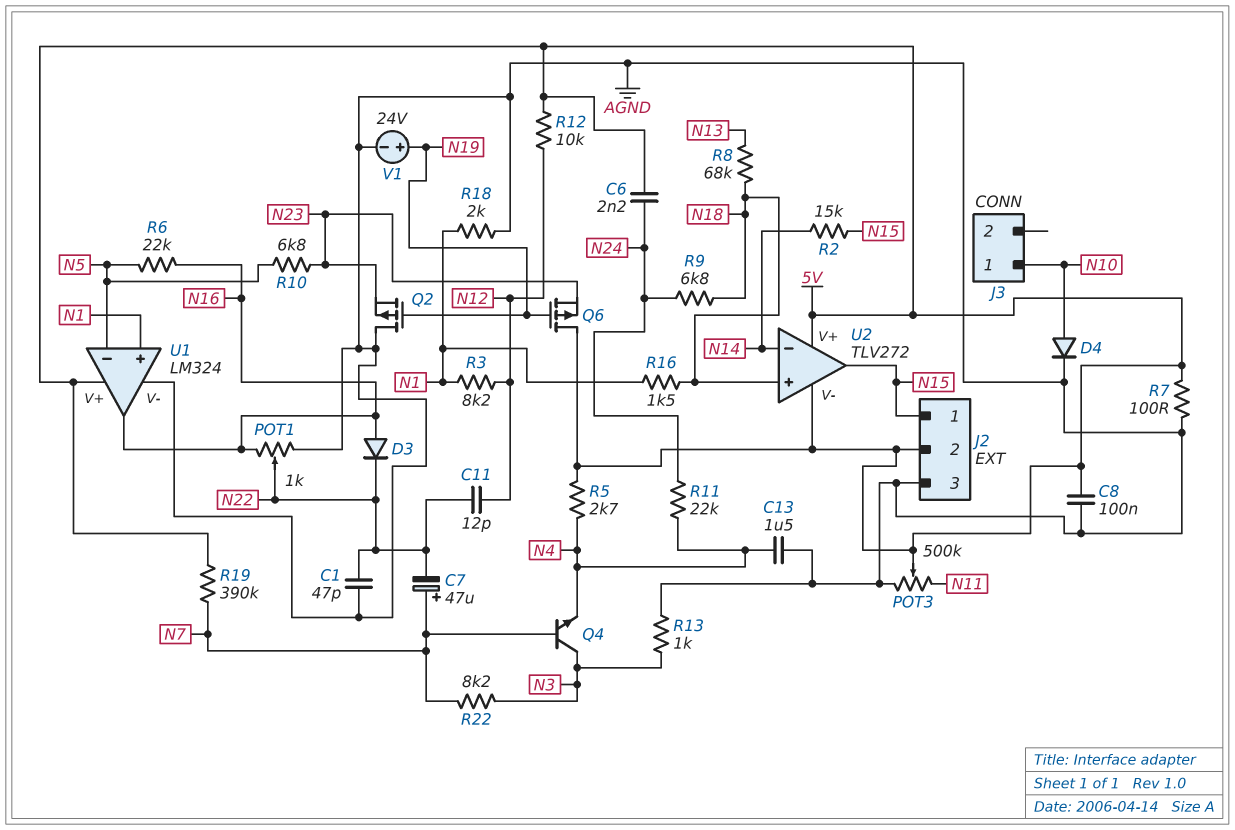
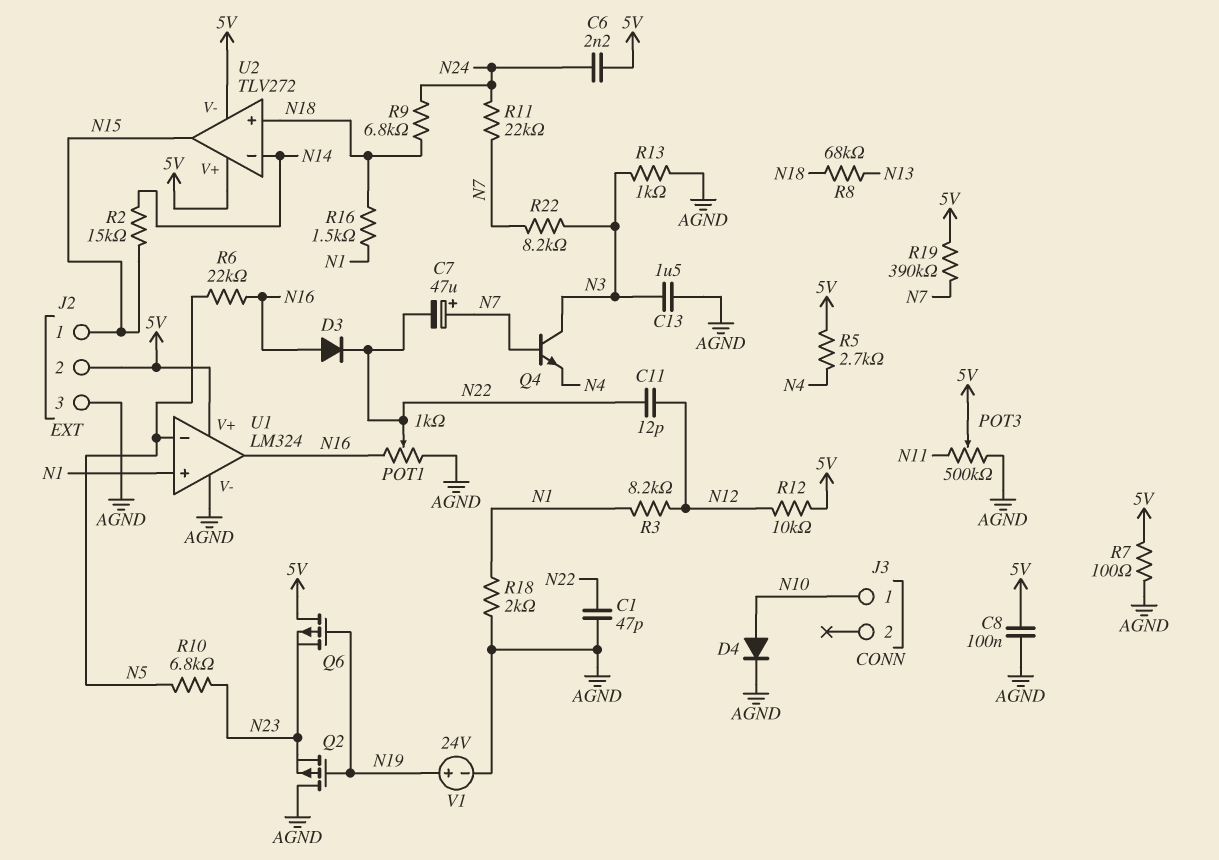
C13: 1.5uF (AGND, N4) -> 1.5uF (AGND, N3)
R11: 22k (N4, N24) -> 22k (N7, N24)

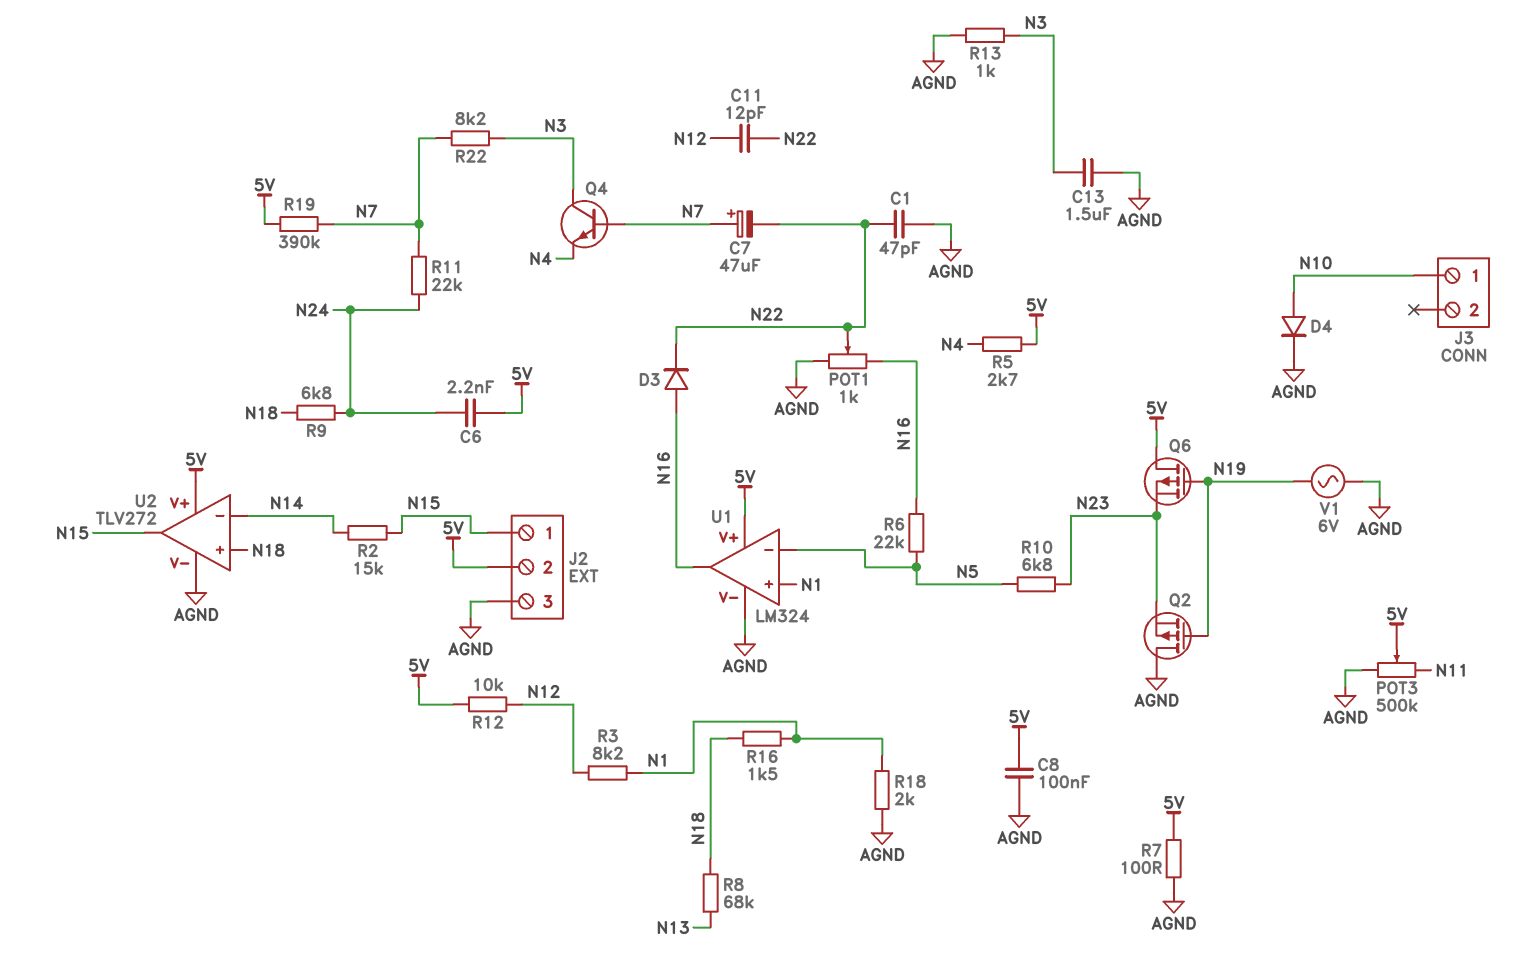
U2 pin V-: 5V -> AGND
V1: 24V (plus N19, minus AGND) -> AC 6V (AGND, N19)

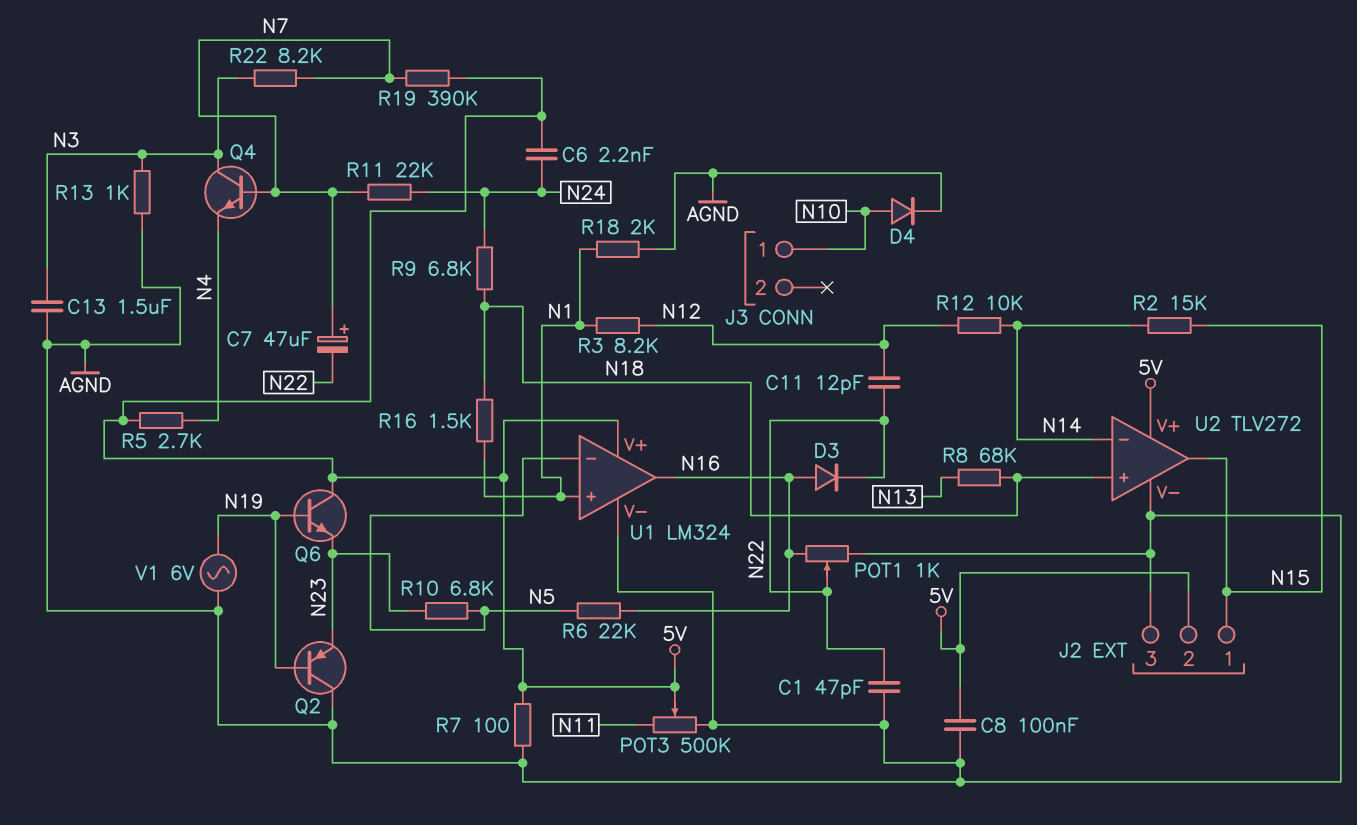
Q2: PMOS (G N19, D AGND, S N23) -> PNP (B N19, C AGND, E N23)
Q6: PMOS (G N19, D 5V, S N23) -> NPN (B N19, C 5V, E N23)
R12: 10k (5V, N12) -> 10k (N12, N14)

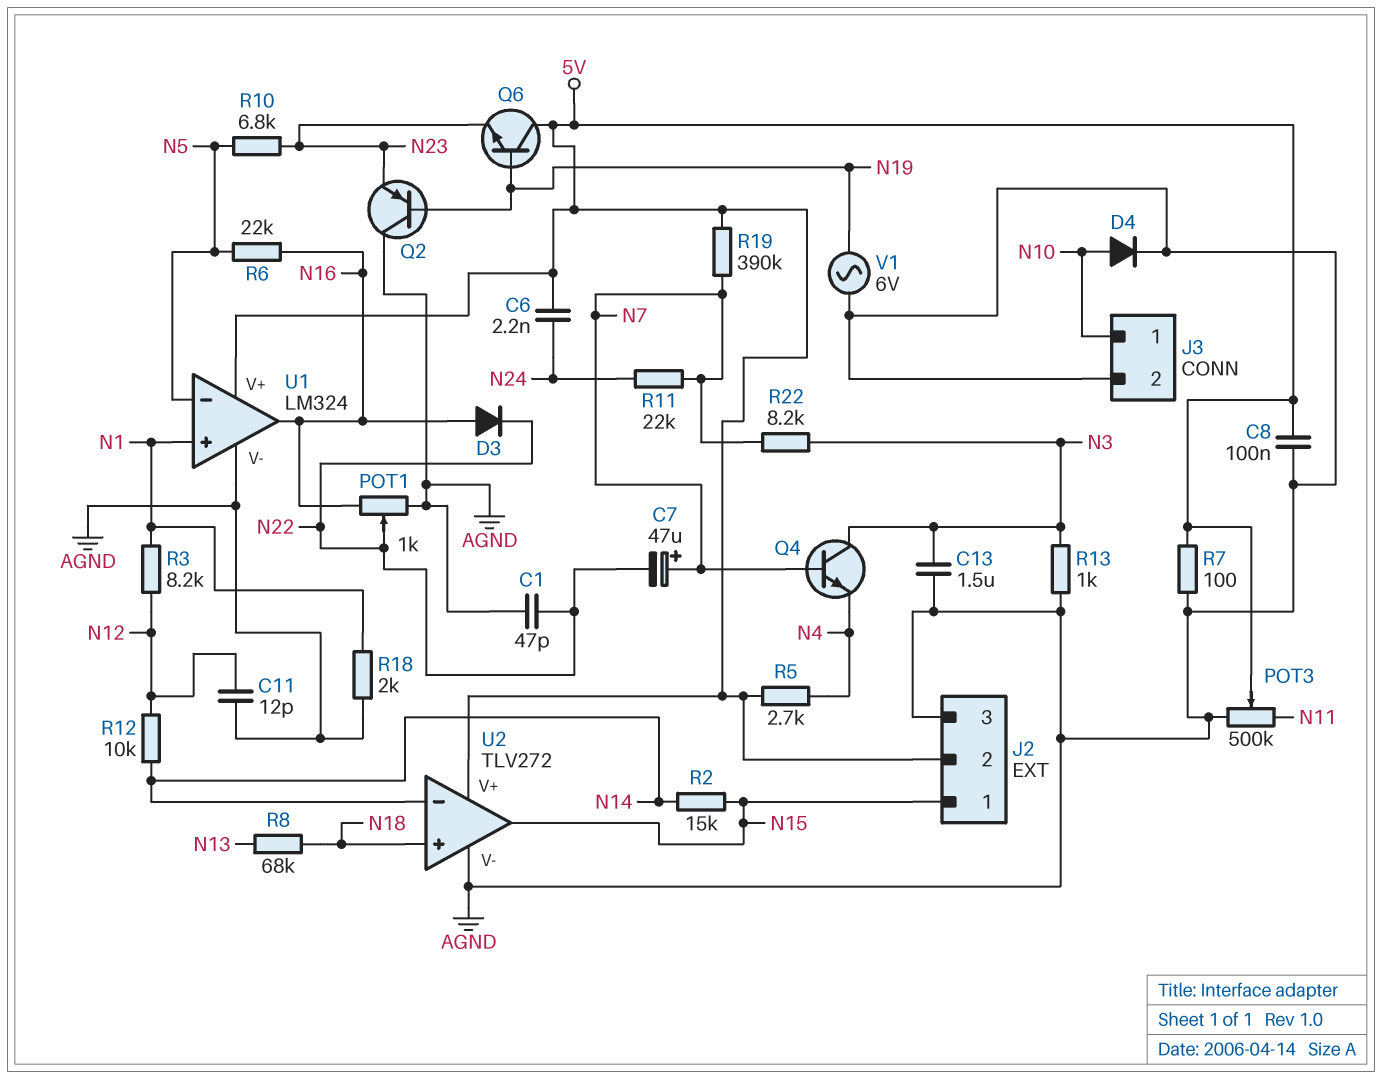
C11: 12pF (N12, N22) -> 12pF (AGND, N12)
J3 pin 2: none -> AGND
R9: 6.8k (N18, N24) -> none
R16: 1.5k (N1, N18) -> none

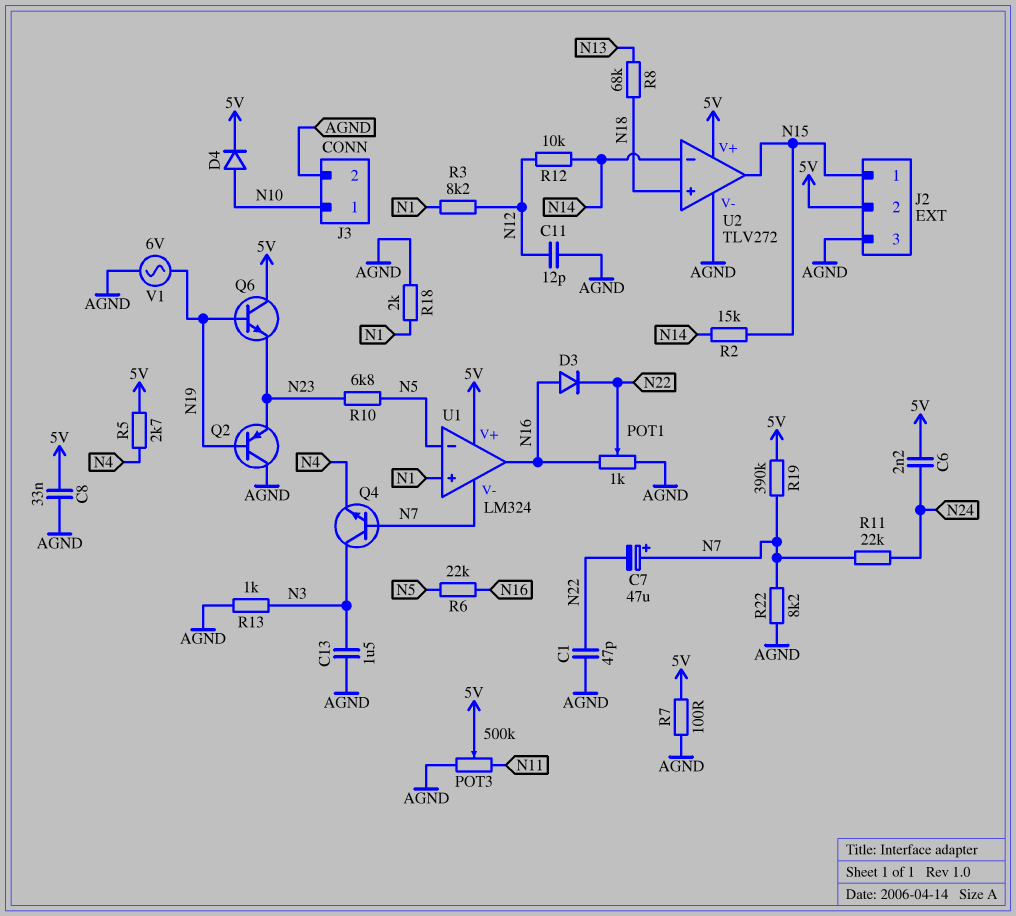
C8: 100nF (5V, AGND) -> 33nF (5V, AGND)
D4: diode (A N10, K AGND) -> diode (A N10, K 5V)
R22: 8.2k (N3, N7) -> 8.2k (AGND, N7)
U1 pin V-: AGND -> N7

